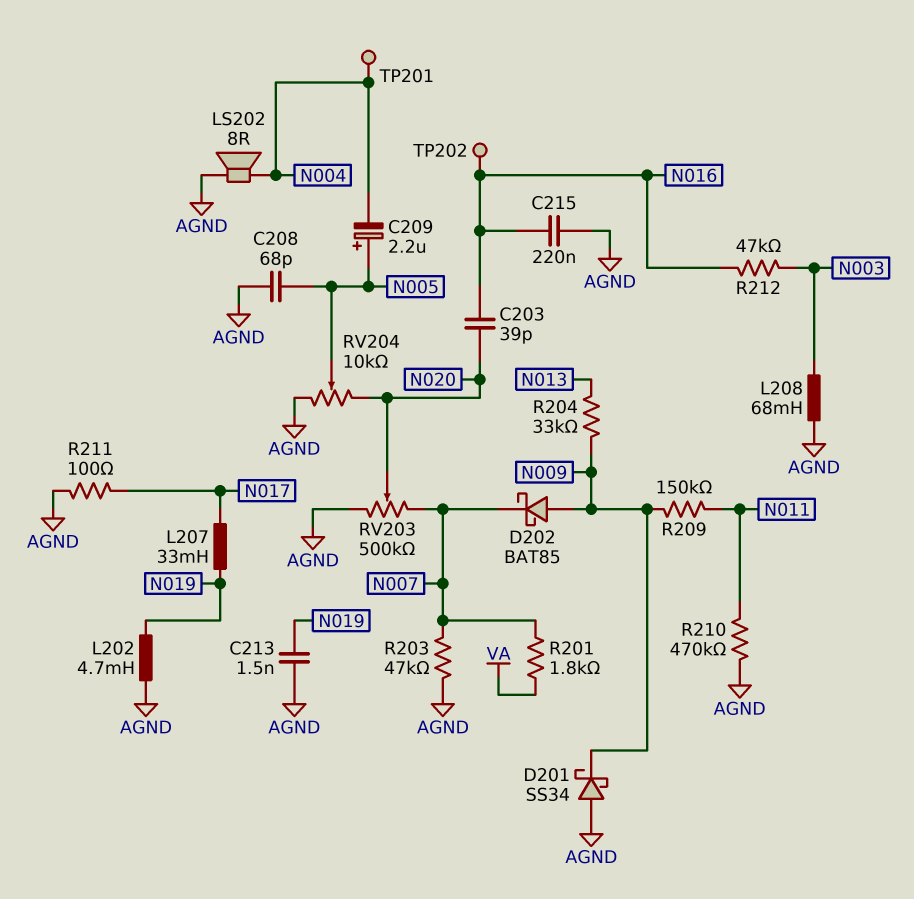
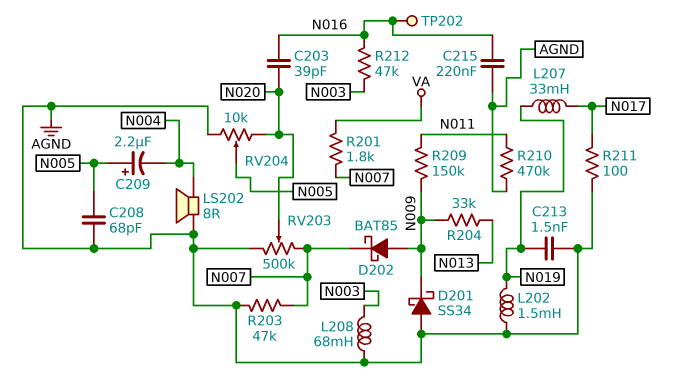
L202: 4.7mH (AGND, N019) -> 1.5mH (AGND, N019)
TP201: test point (N004) -> none

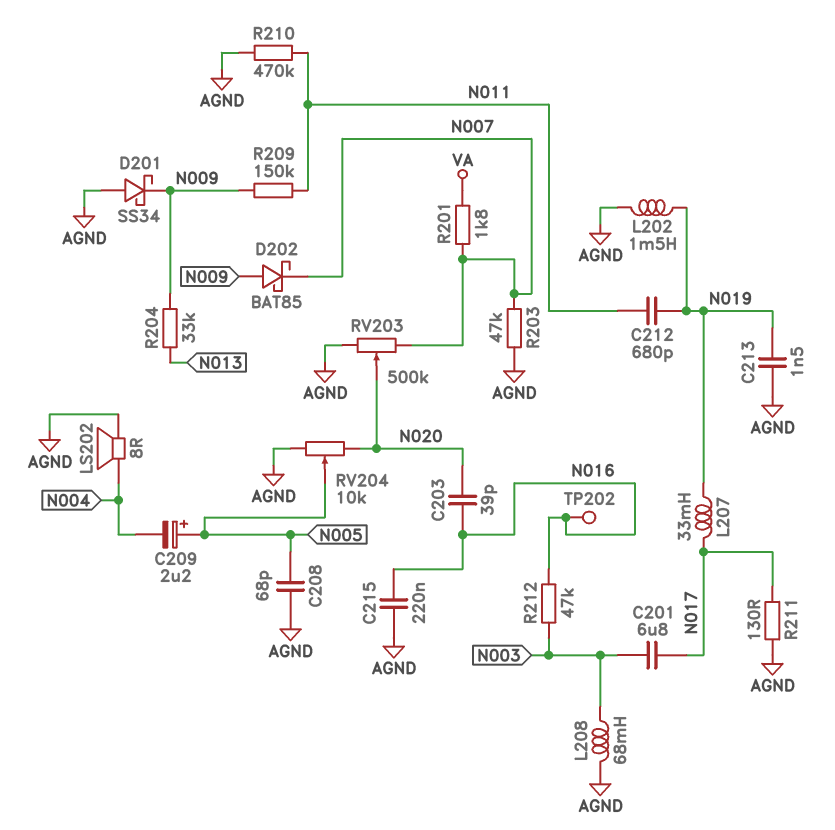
C201: none -> 6.8uF (N003, N017)
C212: none -> 680pF (N011, N019)
R211: 100 (AGND, N017) -> 130 (AGND, N017)

